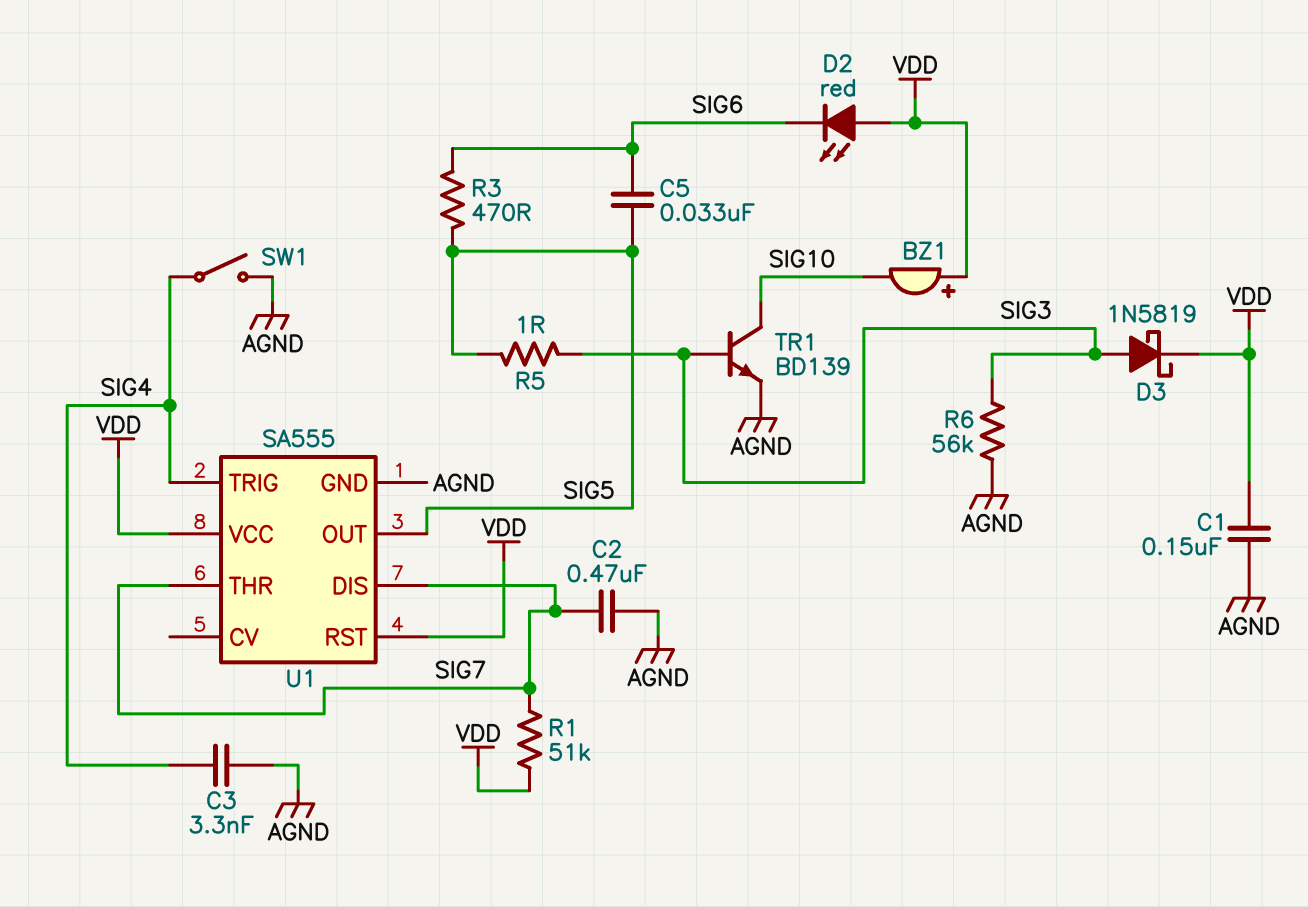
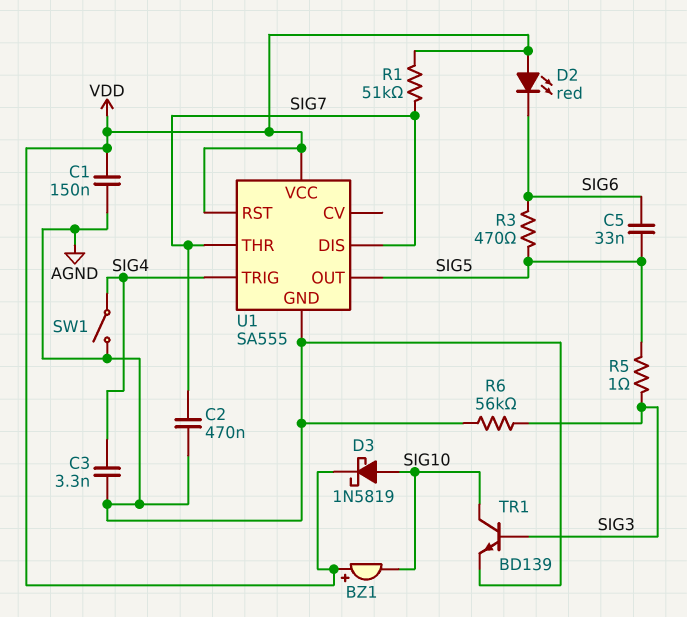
D3: schottky 1N5819 (A SIG3, K VDD) -> schottky 1N5819 (A SIG10, K VDD)

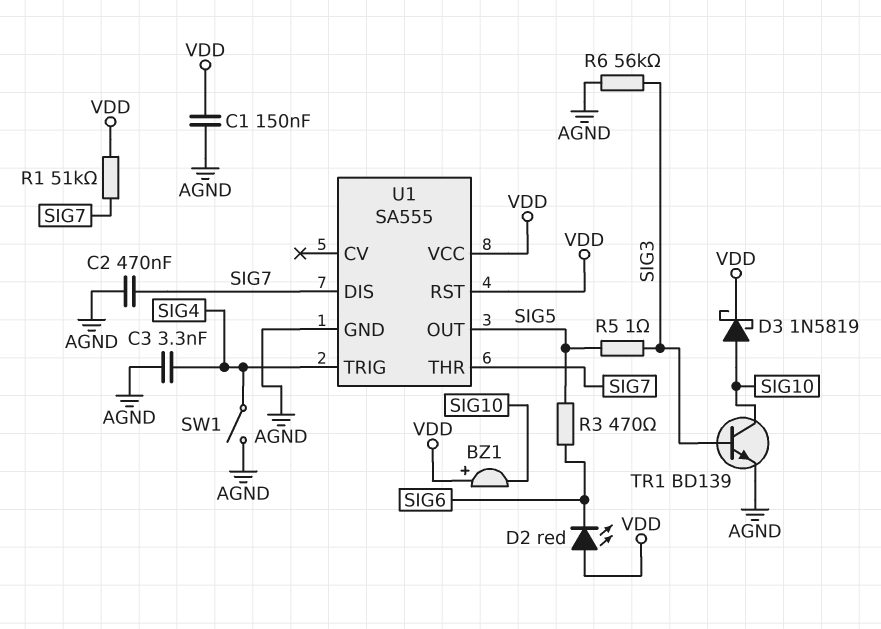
C5: 33nF (SIG5, SIG6) -> none

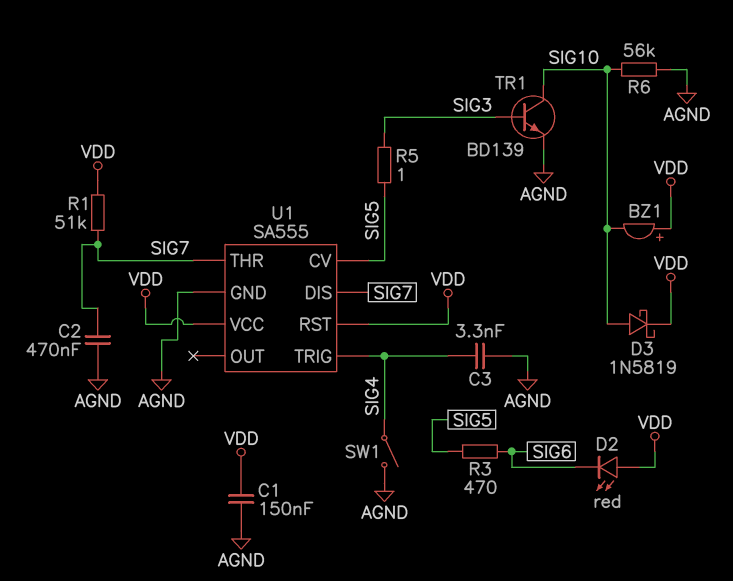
R6: 56k (AGND, SIG3) -> 56k (AGND, SIG10)
U1 pin CV: none -> SIG5
U1 pin OUT: SIG5 -> none

